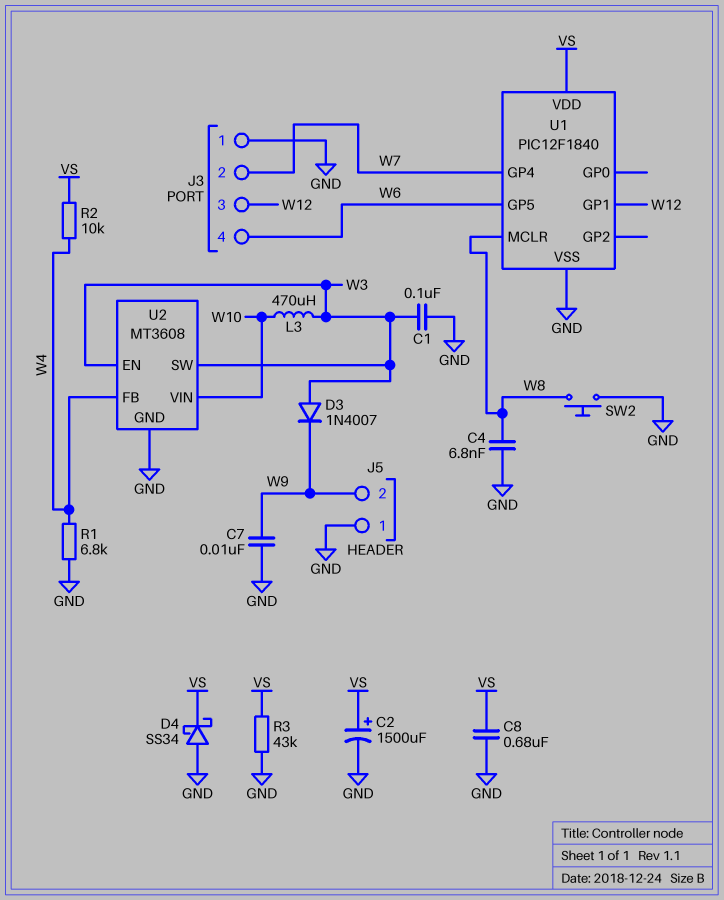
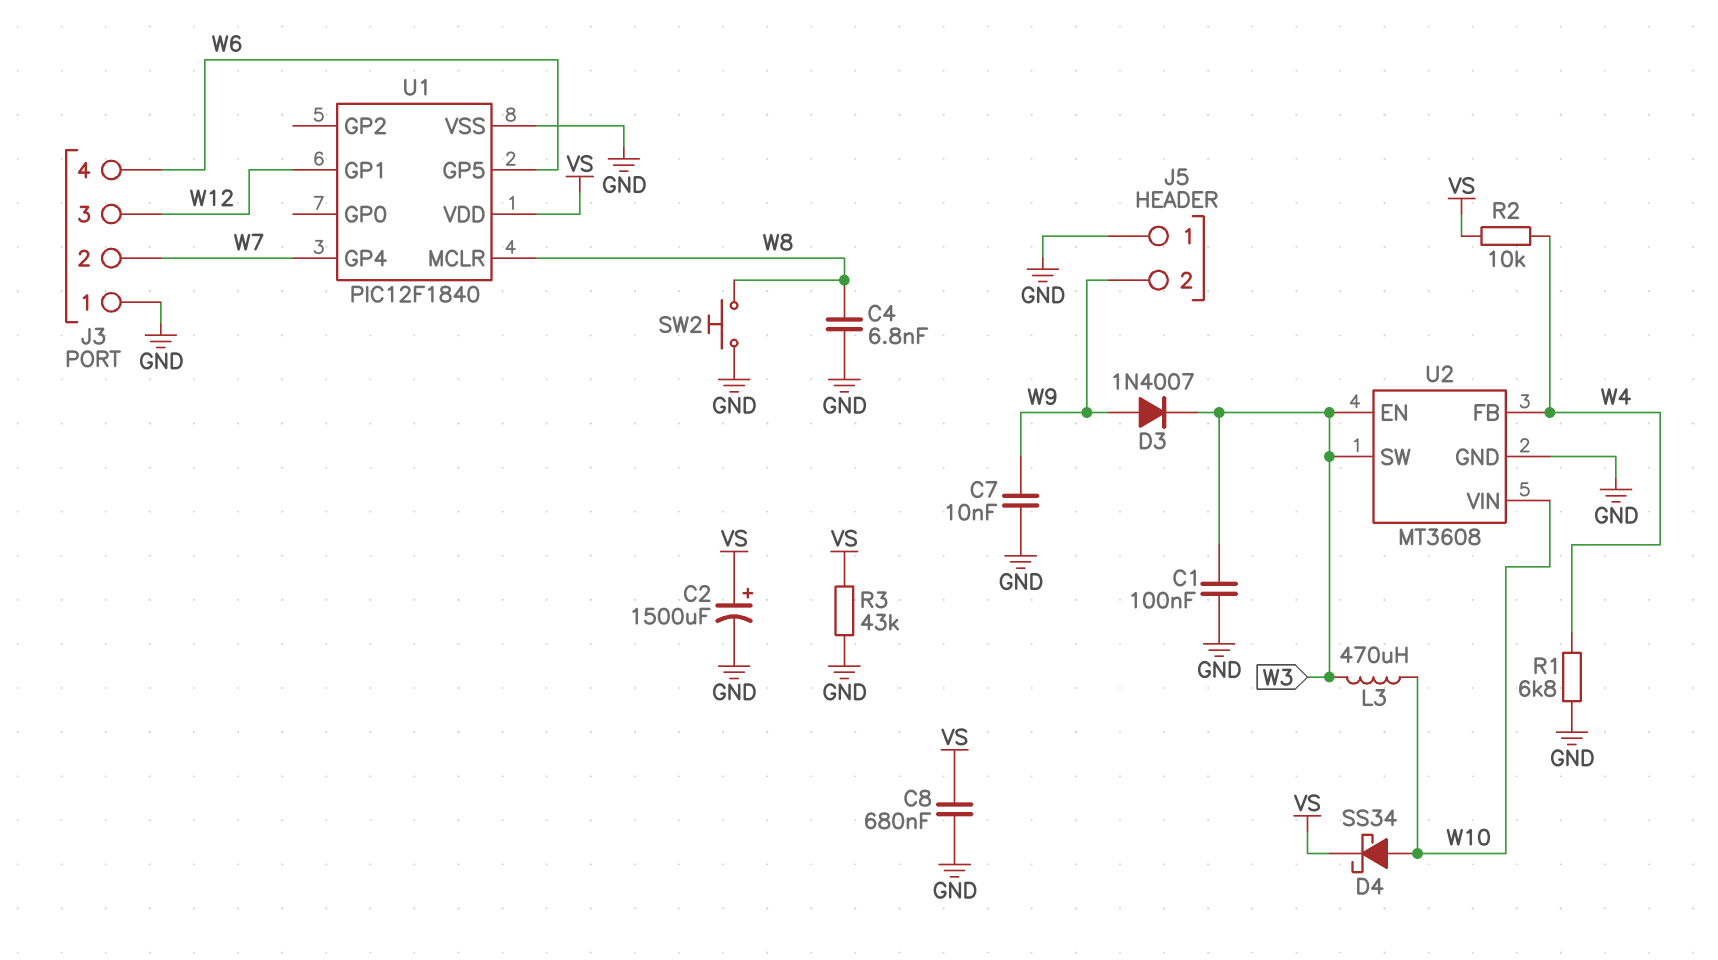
D3: diode 1N4007 (A W3, K W9) -> diode 1N4007 (A W9, K W3)
D4: schottky SS34 (A GND, K VS) -> schottky SS34 (A W10, K VS)

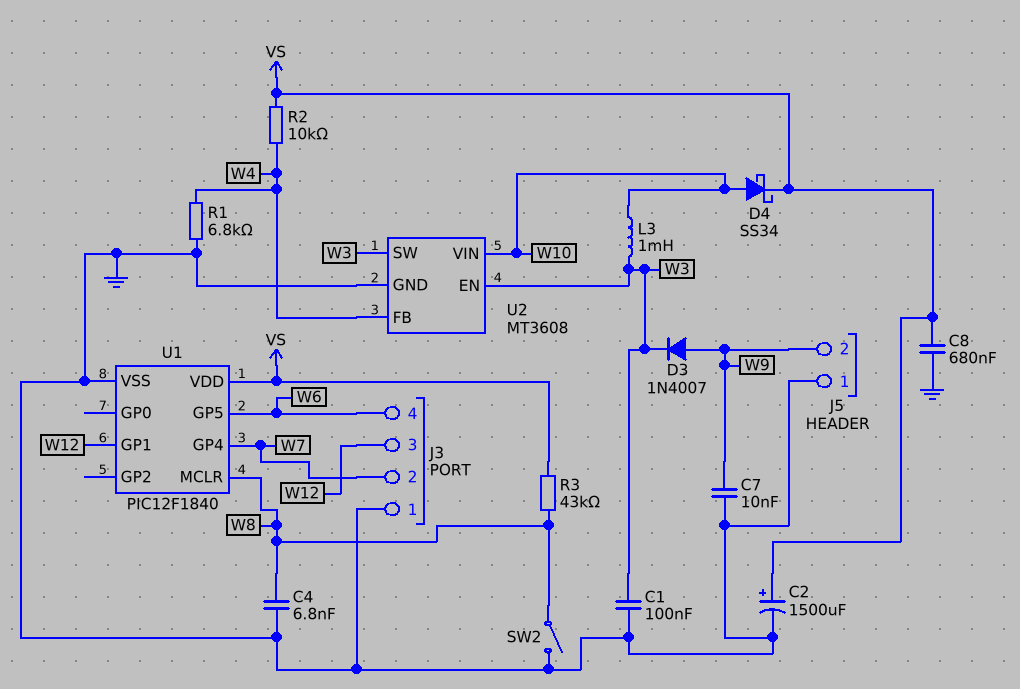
L3: 470uH (W3, W10) -> 1mH (W3, W10)
R3: 43k (GND, VS) -> 43k (VS, W8)
SW2: button (GND, W8) -> switch (GND, W8)

